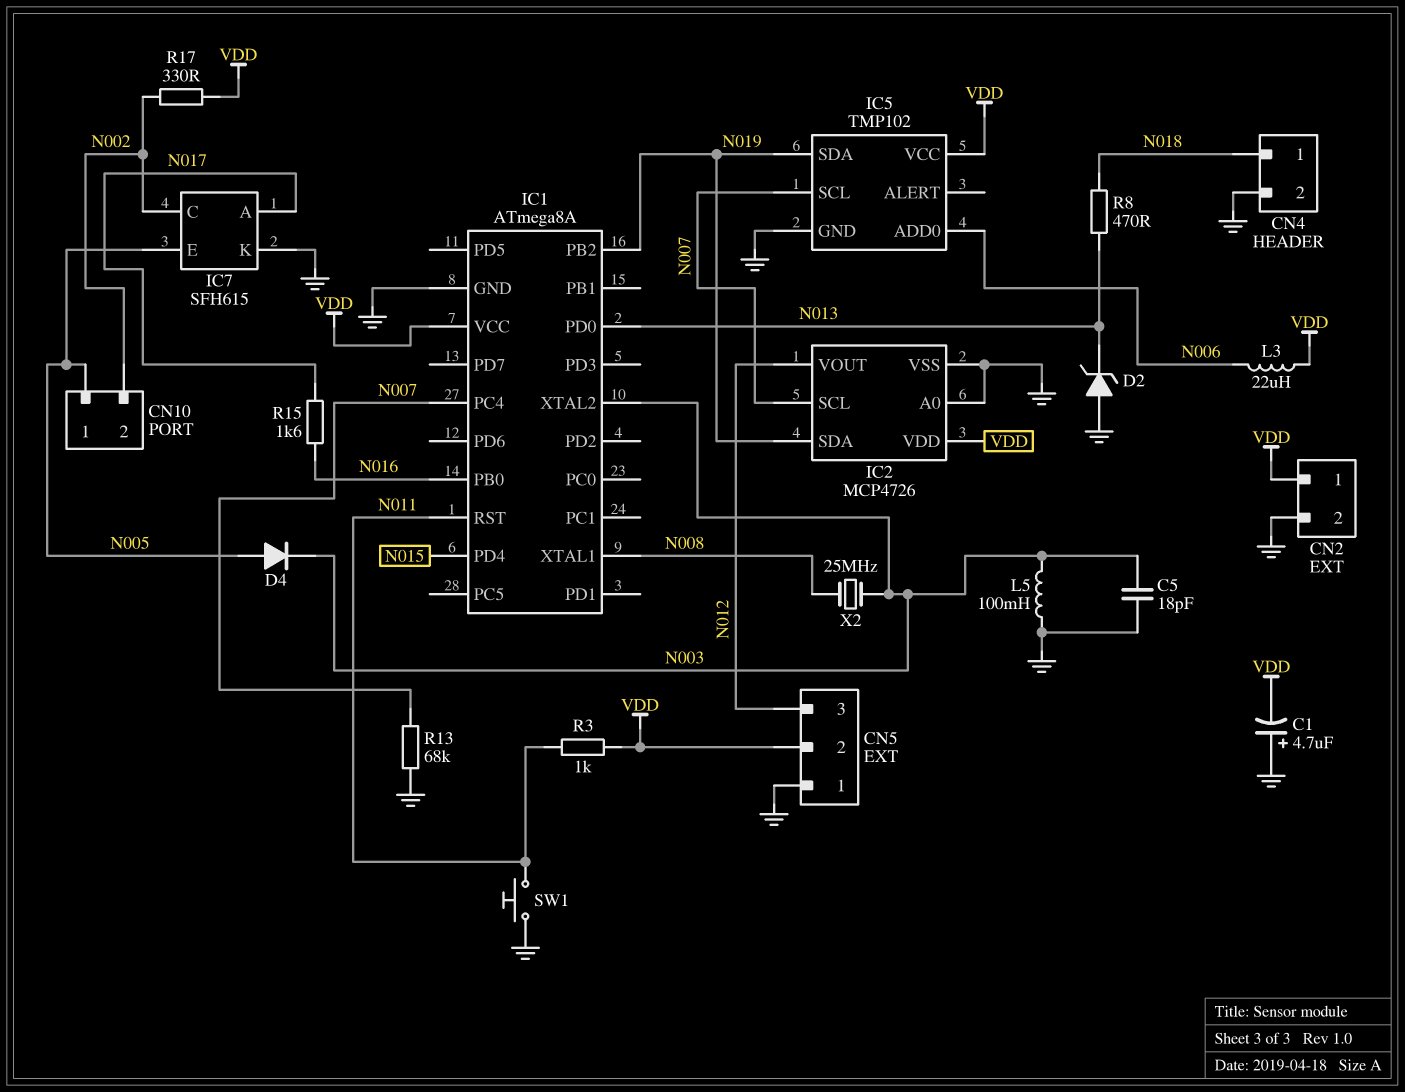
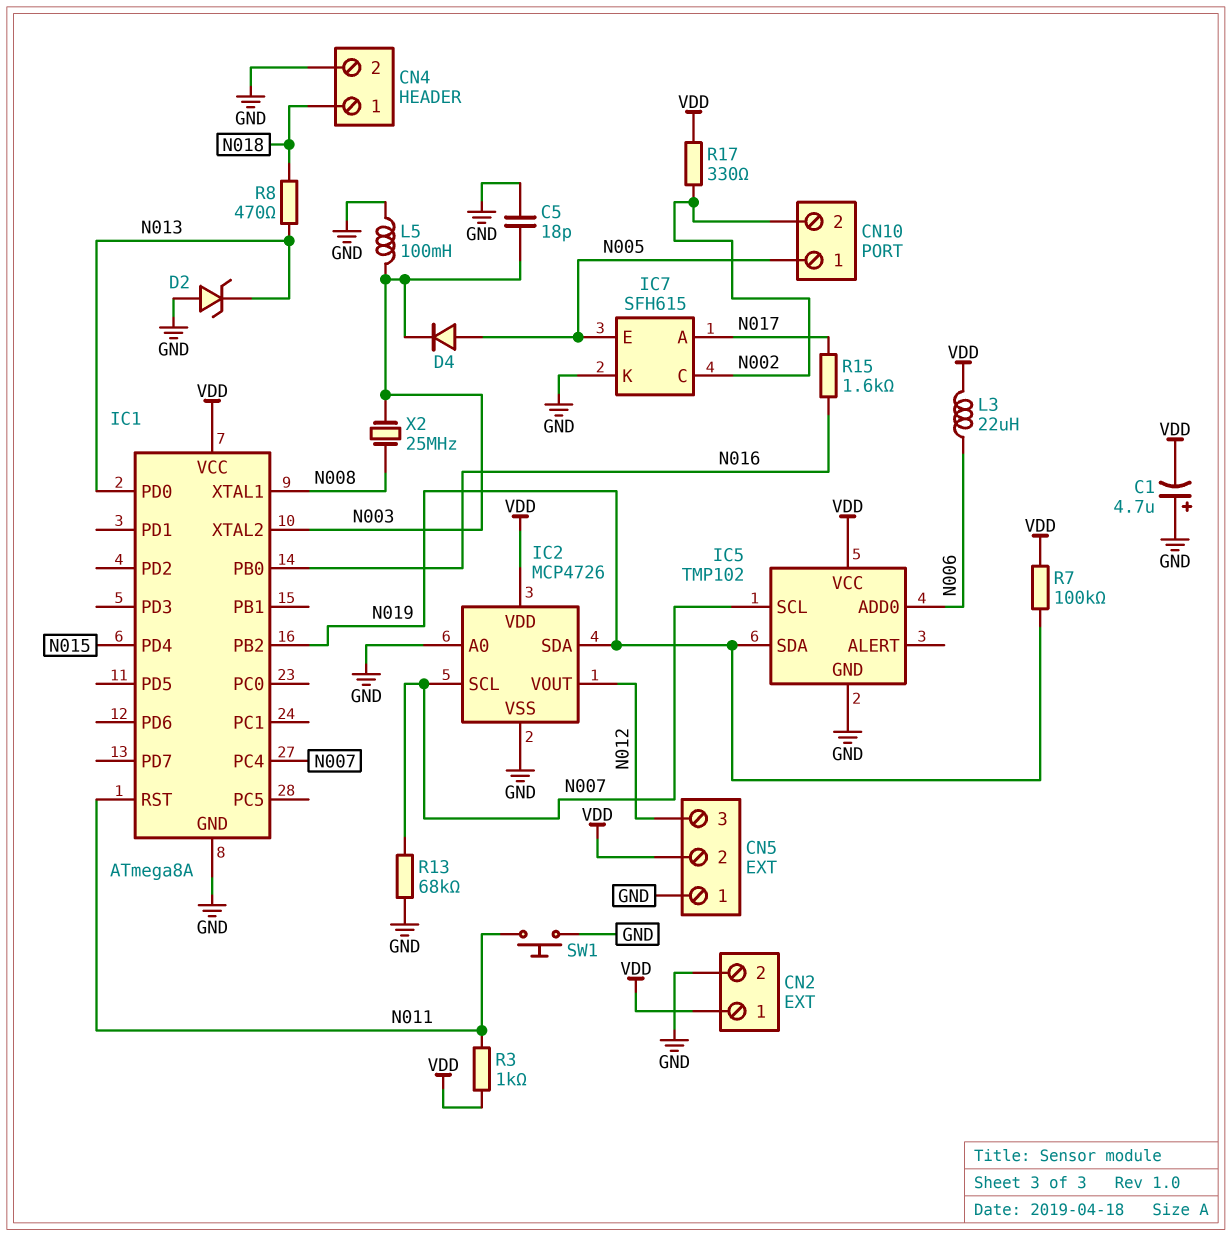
R7: none -> 100k (N019, VDD)

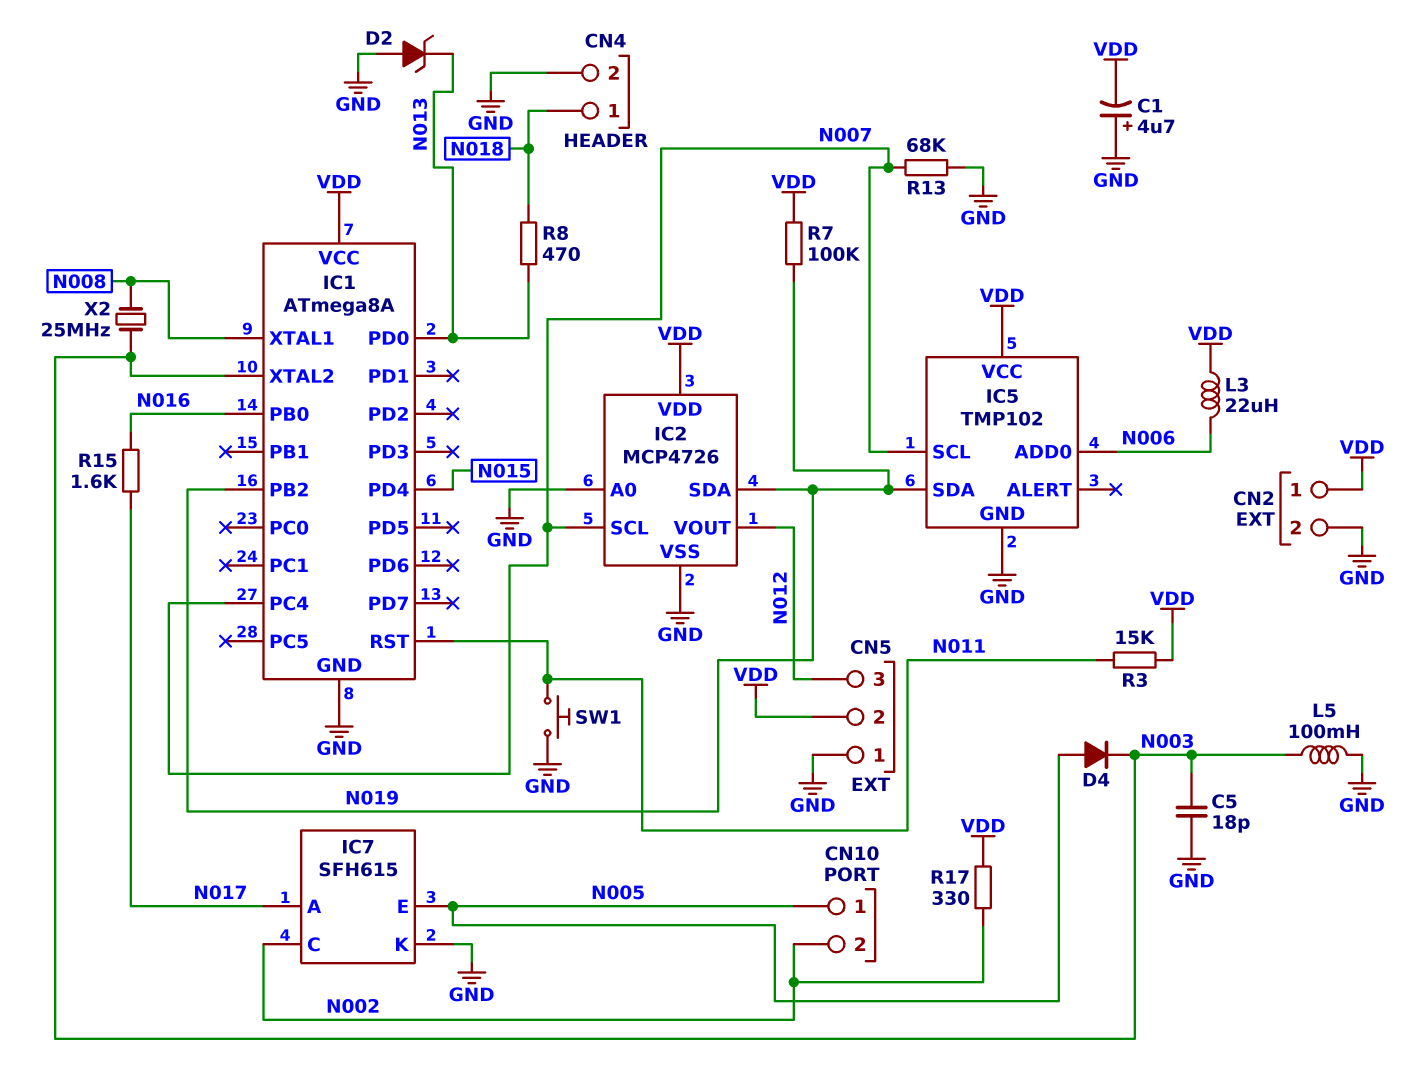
R3: 1k (N011, VDD) -> 15k (N011, VDD)

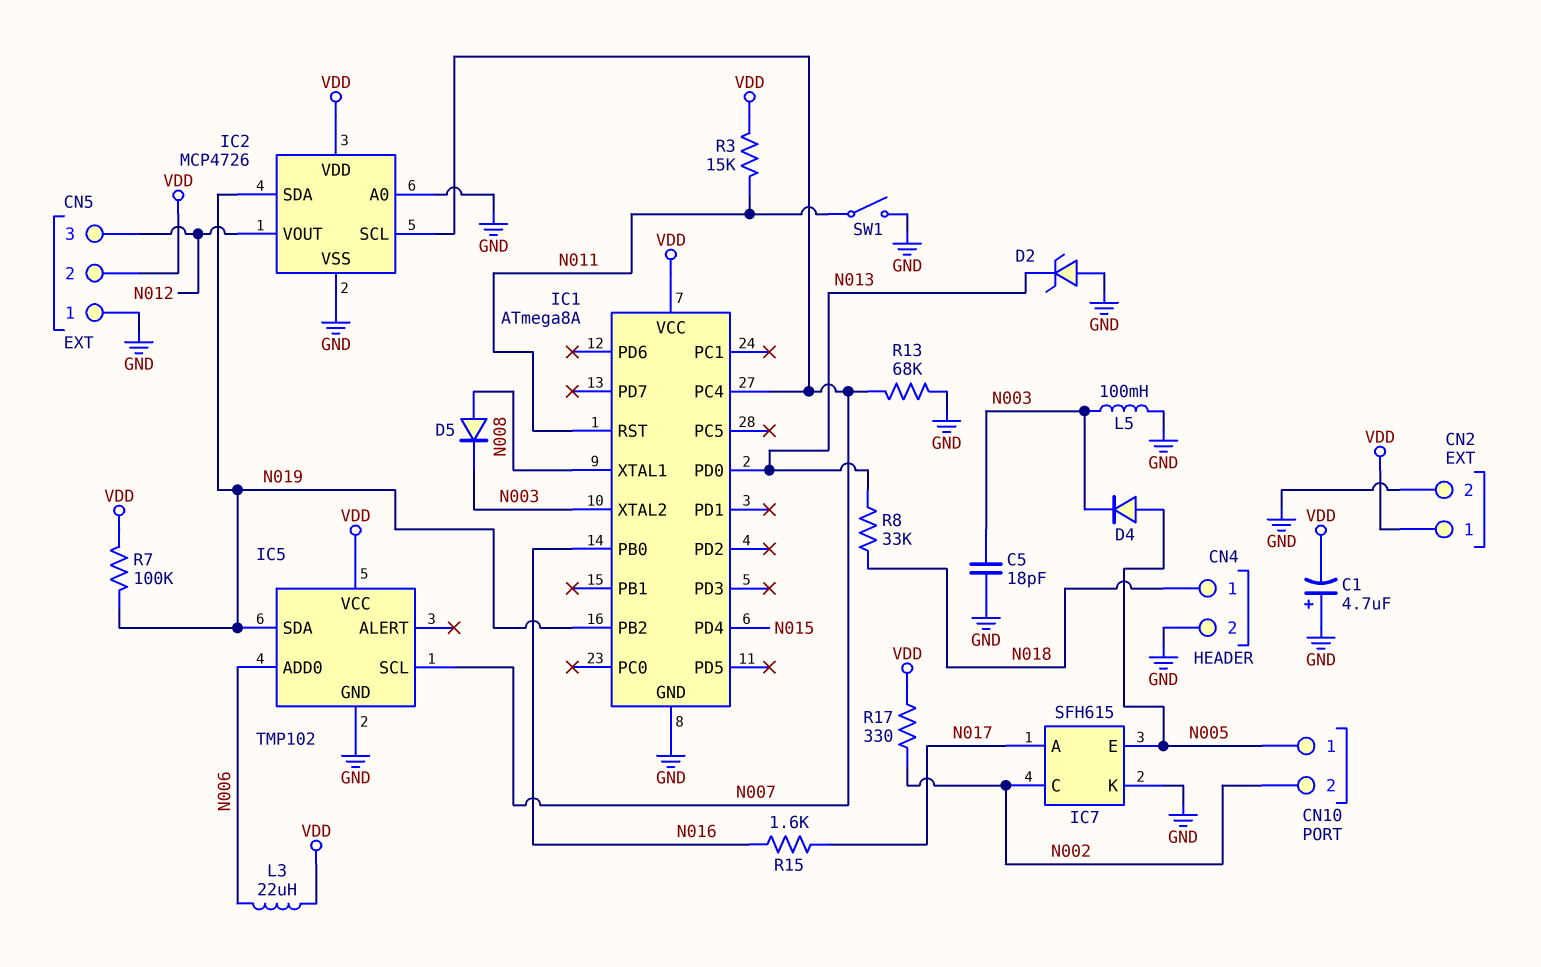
D5: none -> diode (A N008, K N003)
R8: 470 (N013, N018) -> 33k (N013, N018)
SW1: button (GND, N011) -> switch (GND, N011)
X2: 25MHz (N003, N008) -> none

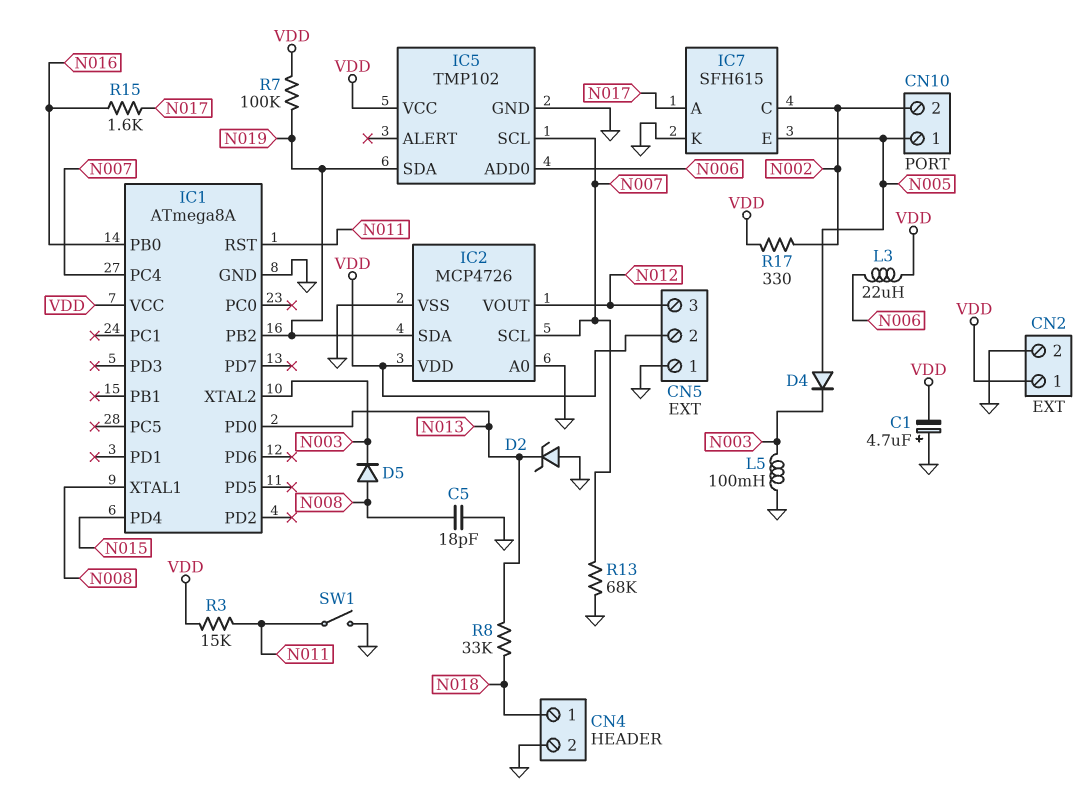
C5: 18pF (GND, N003) -> 18pF (GND, N008)

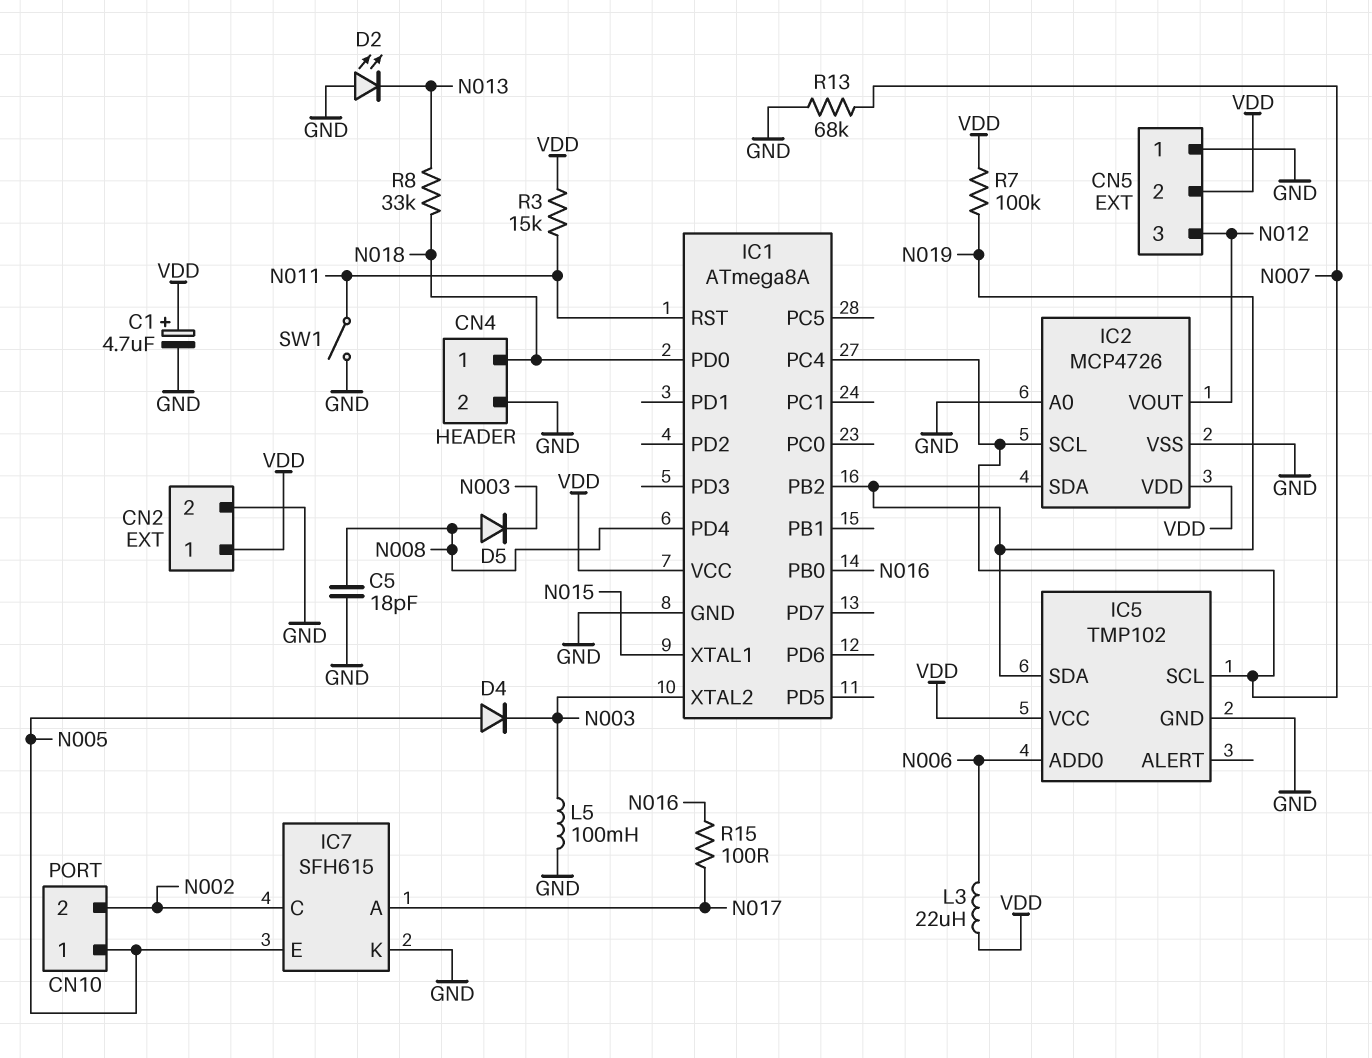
C1: 4.7uF (plus GND, minus VDD) -> 4.7uF (plus VDD, minus GND)
D2: zener (A GND, K N013) -> LED (A GND, K N013)
IC1 pin PD0: N013 -> N018
IC1 pin PD4: N015 -> N008
IC1 pin XTAL1: N008 -> N015
R15: 1.6k (N016, N017) -> 100 (N016, N017)
R17: 330 (N002, VDD) -> none

